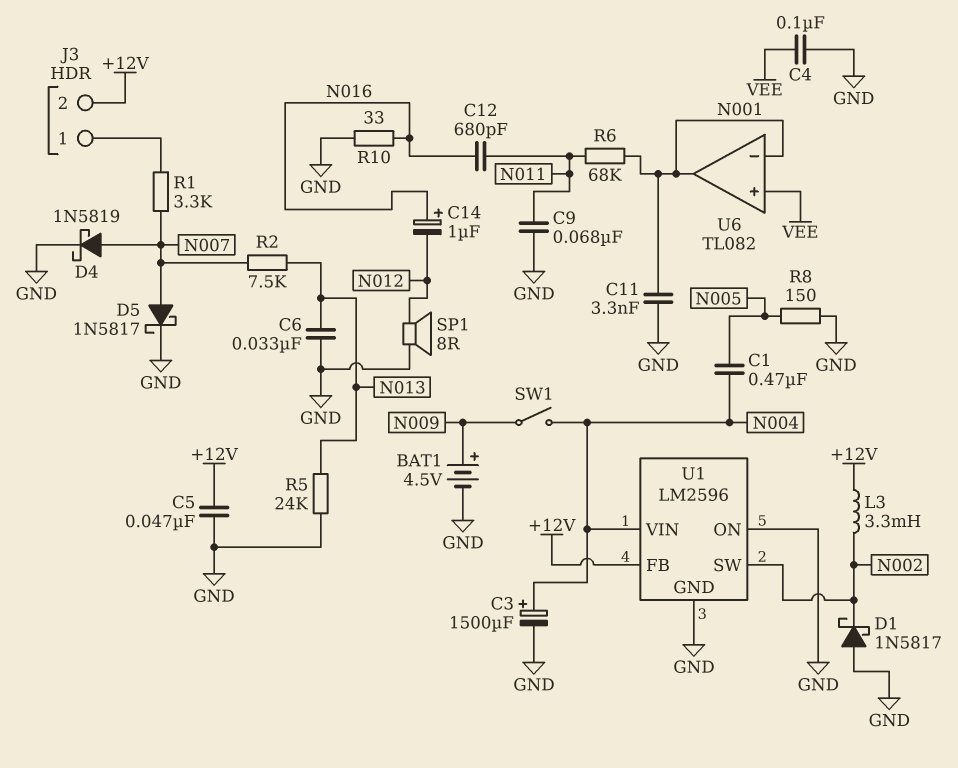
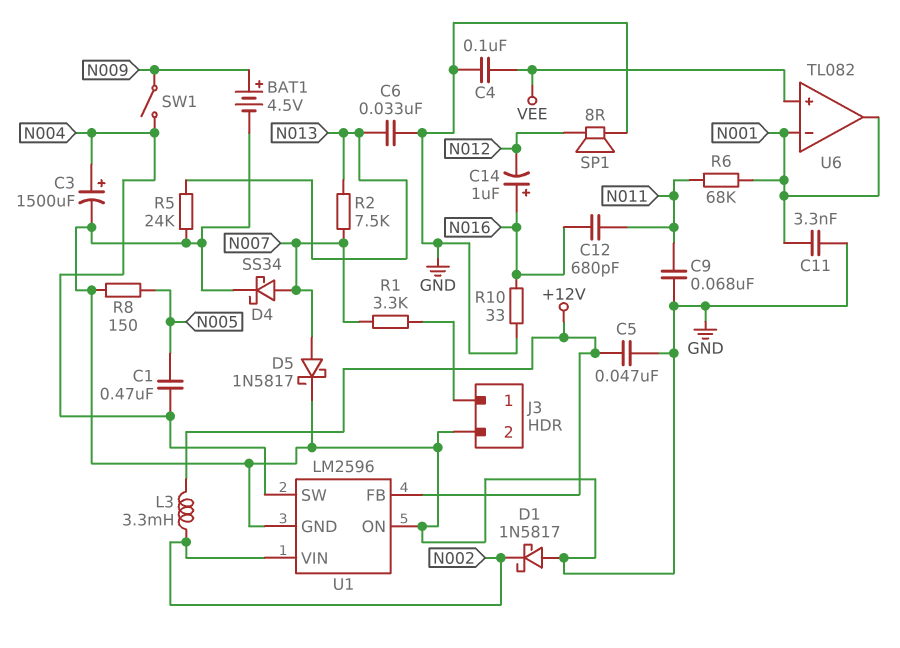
D4: schottky 1N5819 (A N007, K GND) -> schottky SS34 (A N007, K GND)
J3 pin 2: +12V -> GND
U1 pin SW: N002 -> N004
U1 pin VIN: N004 -> N002

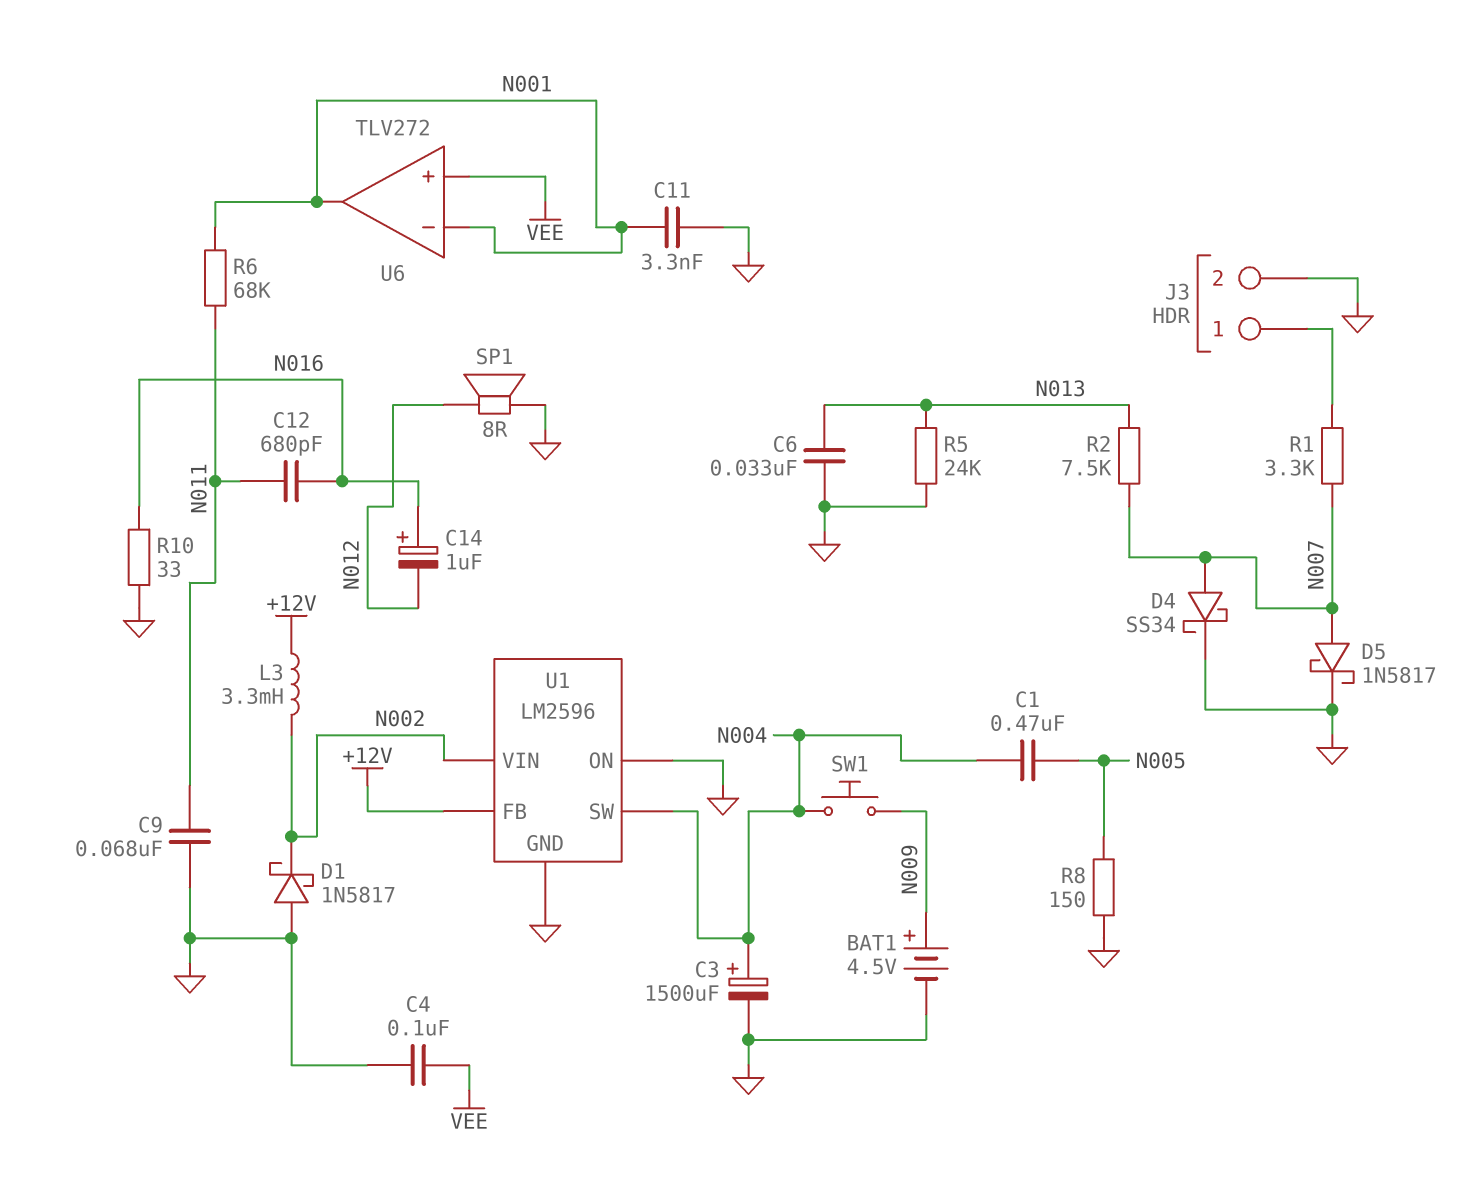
C5: 47nF (+12V, GND) -> none
SW1: switch (N004, N009) -> button (N004, N009)
U6: TL082 -> TLV272

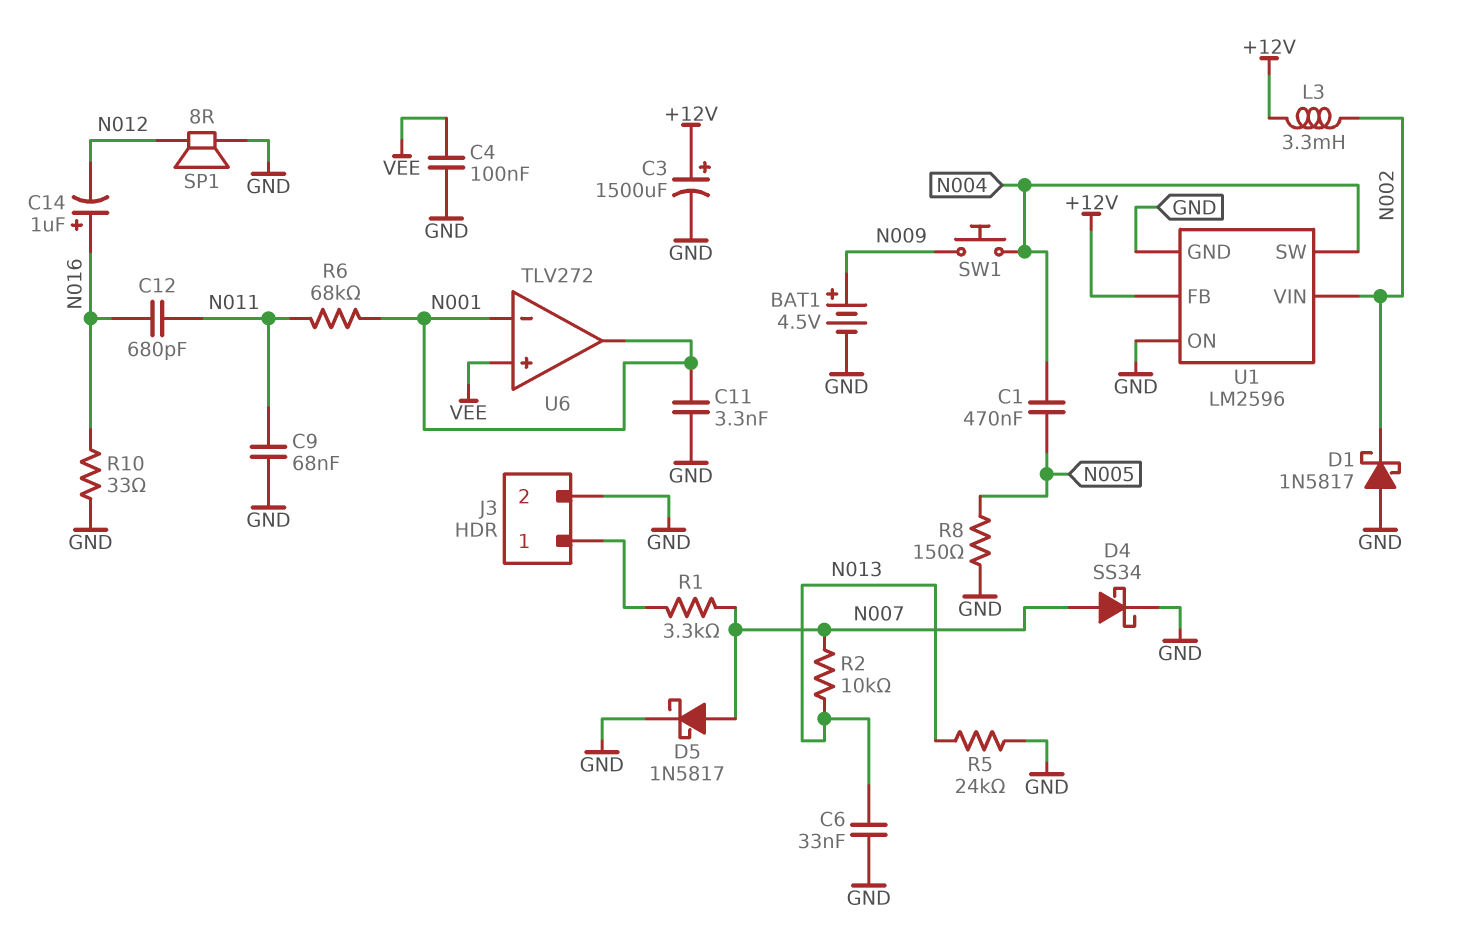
C3: 1500uF (plus N004, minus GND) -> 1500uF (plus +12V, minus GND)
R2: 7.5k (N007, N013) -> 10k (N007, N013)

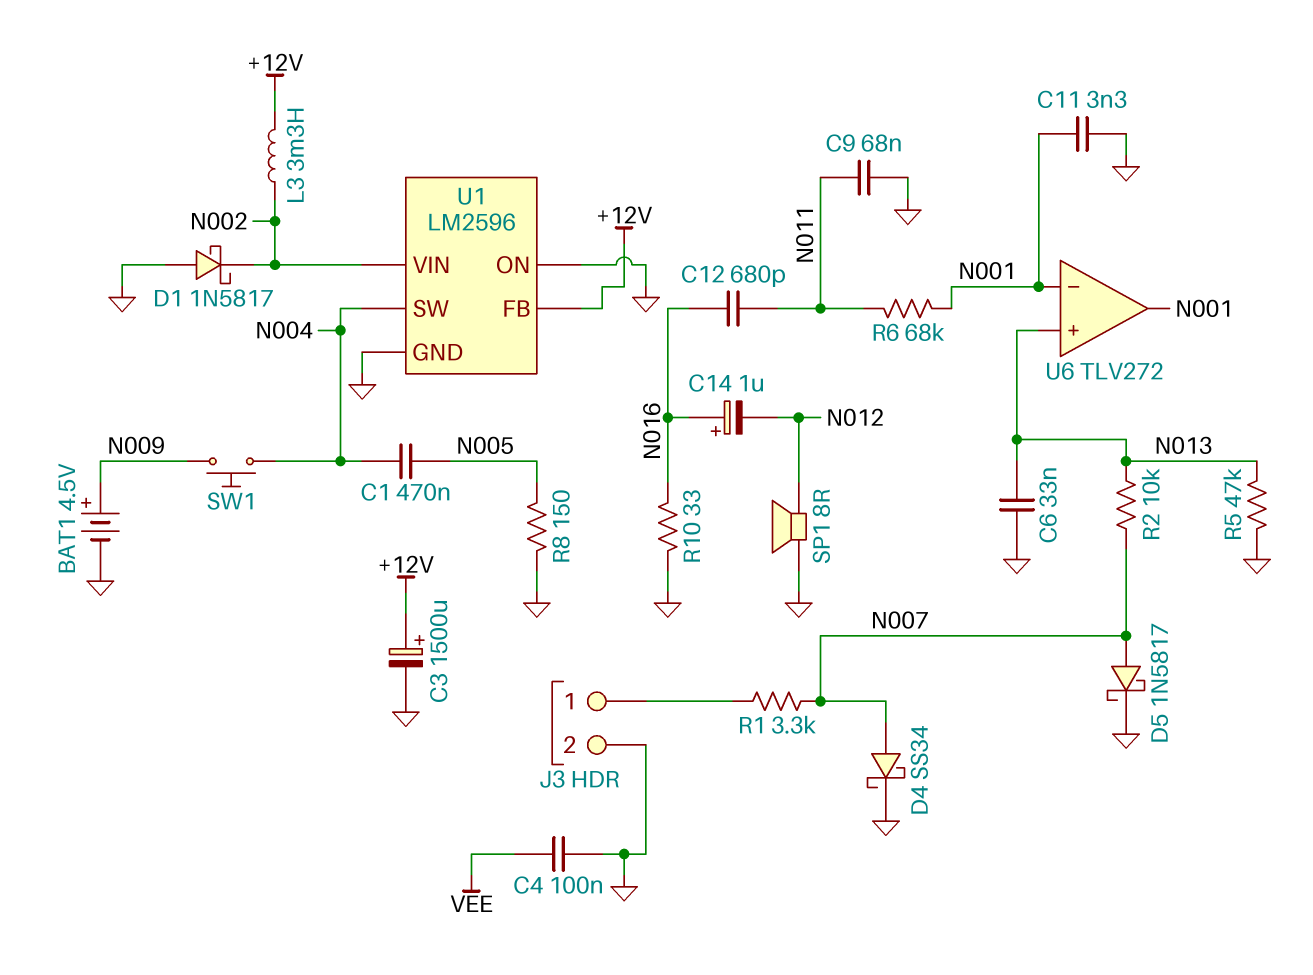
R5: 24k (GND, N013) -> 47k (GND, N013)
U6 pin in+: VEE -> N013

